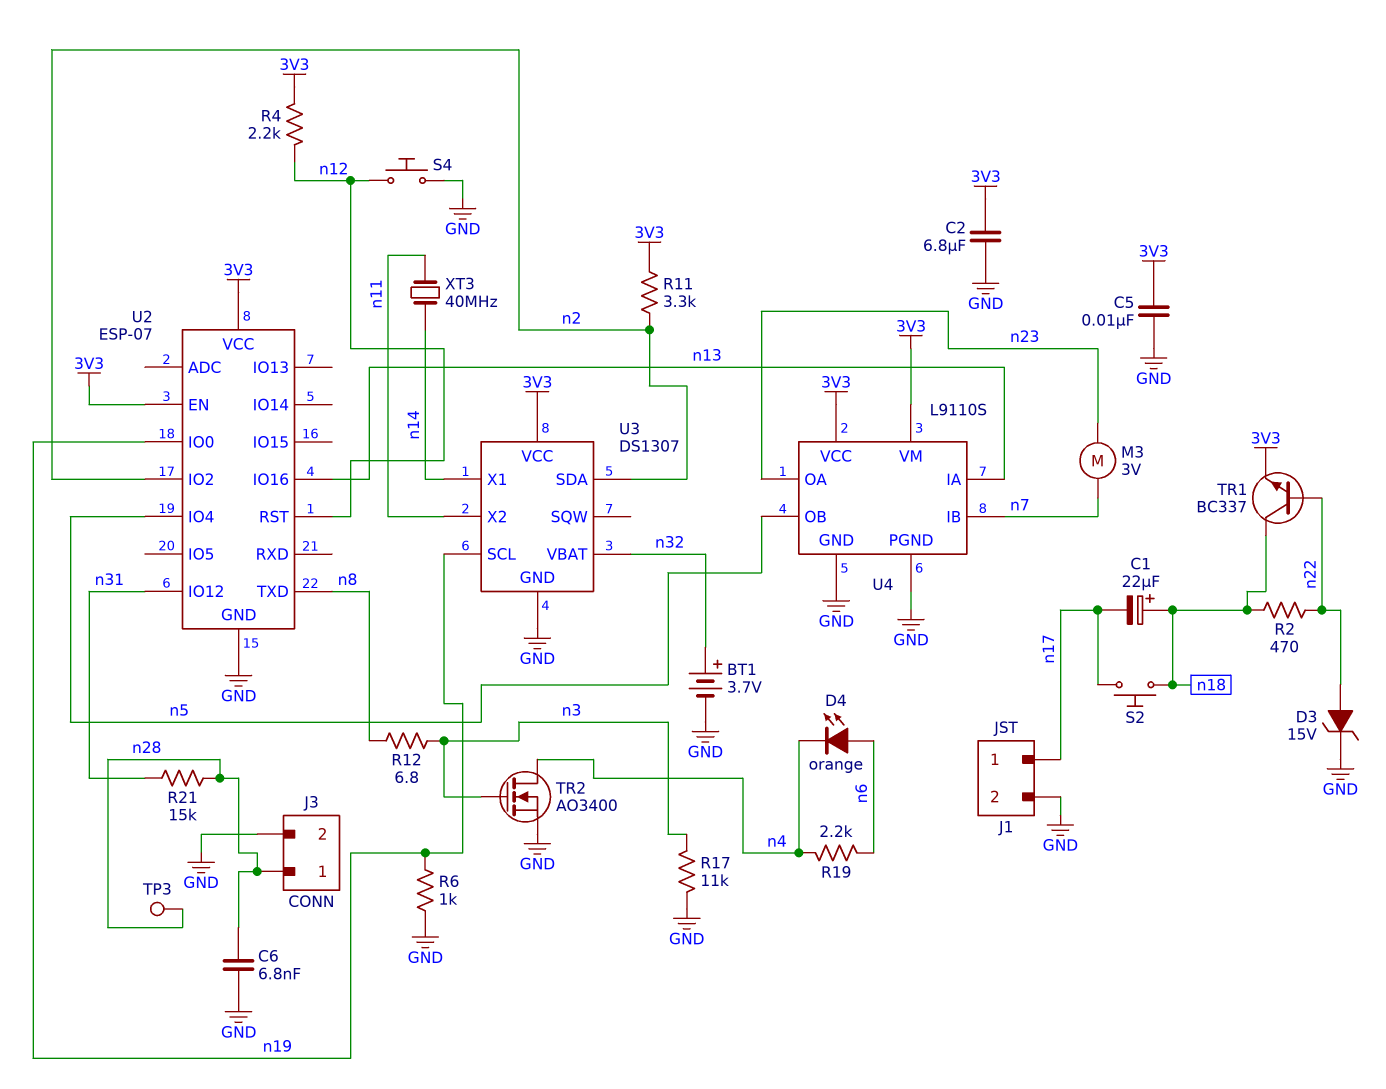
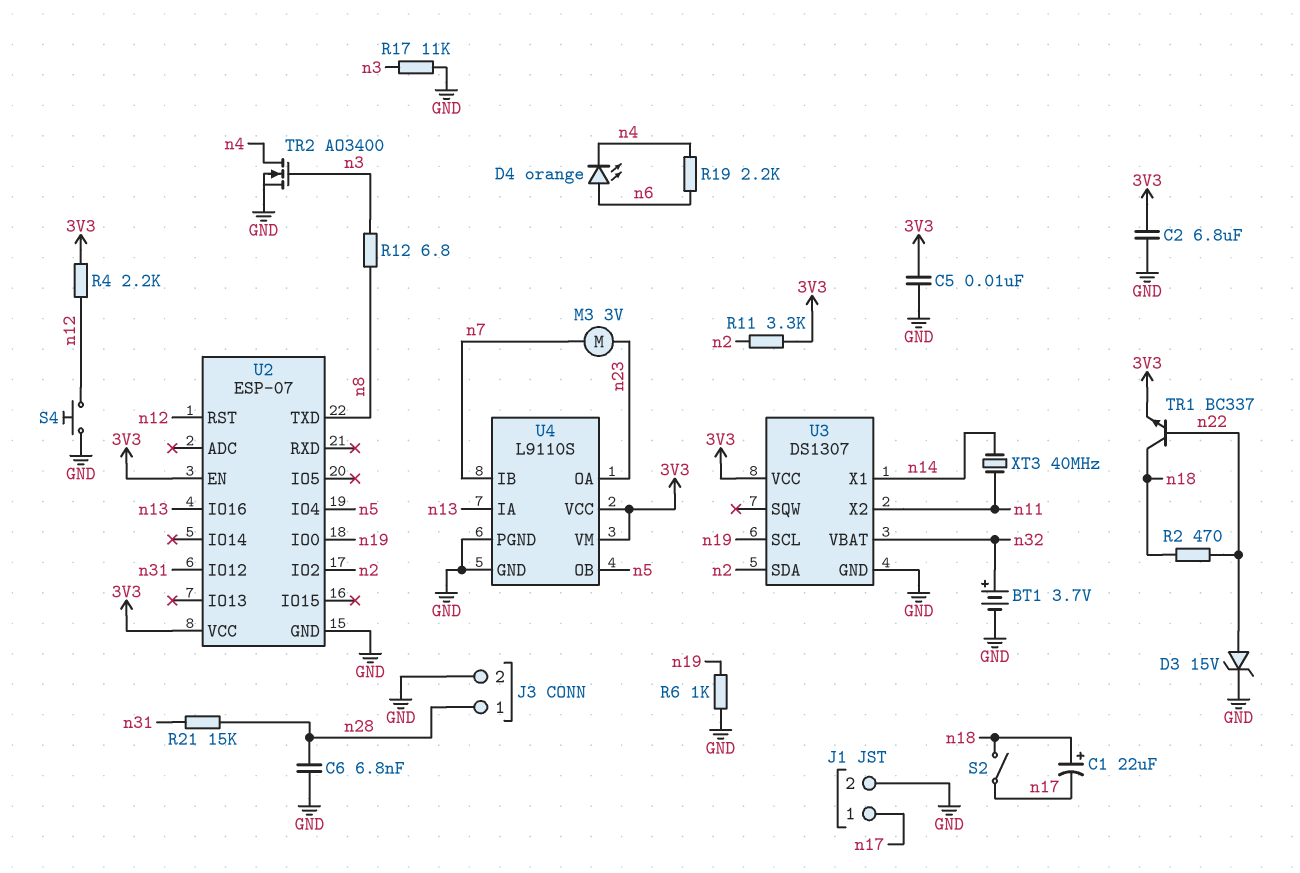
S2: button (n17, n18) -> switch (n17, n18)
TP3: test point (n28) -> none

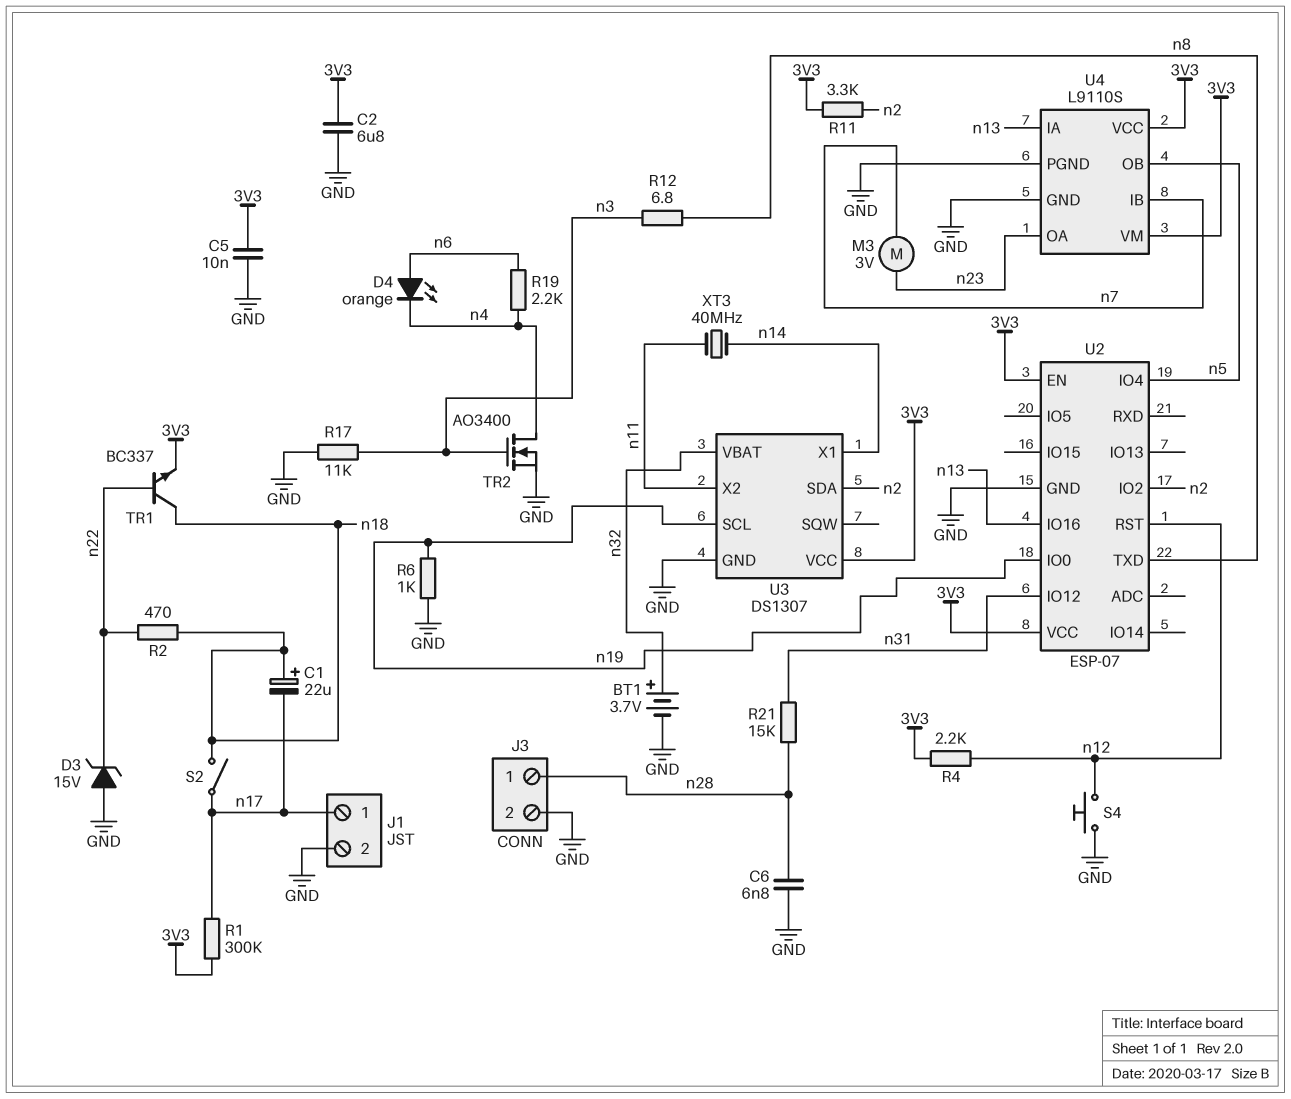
D3: zener 15V (A n22, K GND) -> zener 15V (A GND, K n22)
R1: none -> 300k (3V3, n17)

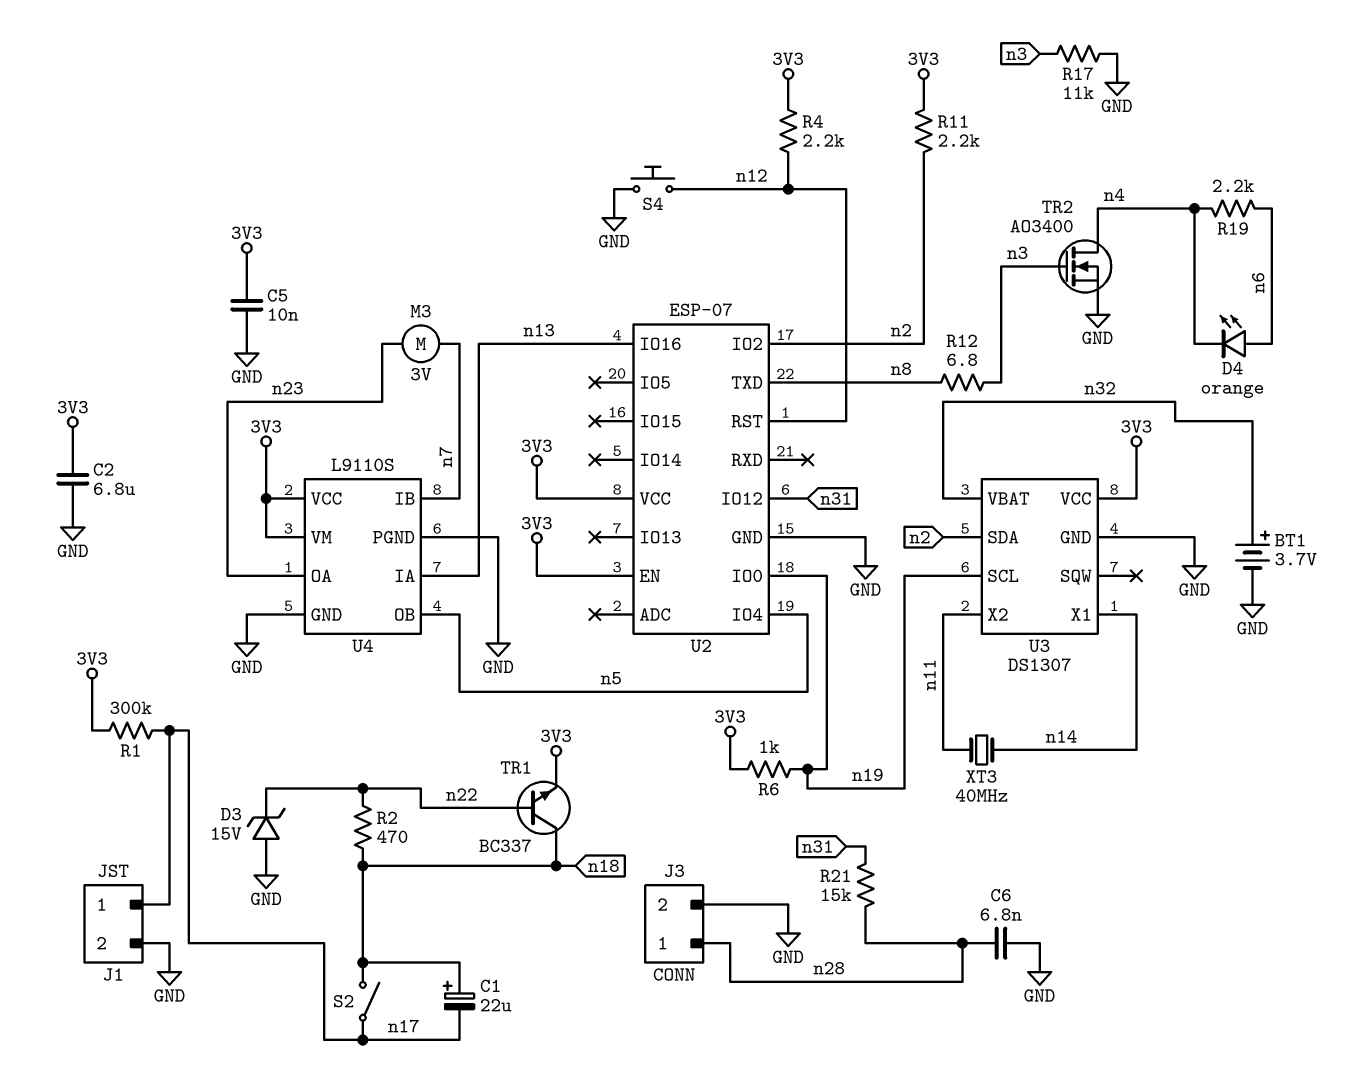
R6: 1k (GND, n19) -> 1k (3V3, n19)
R11: 3.3k (3V3, n2) -> 2.2k (3V3, n2)

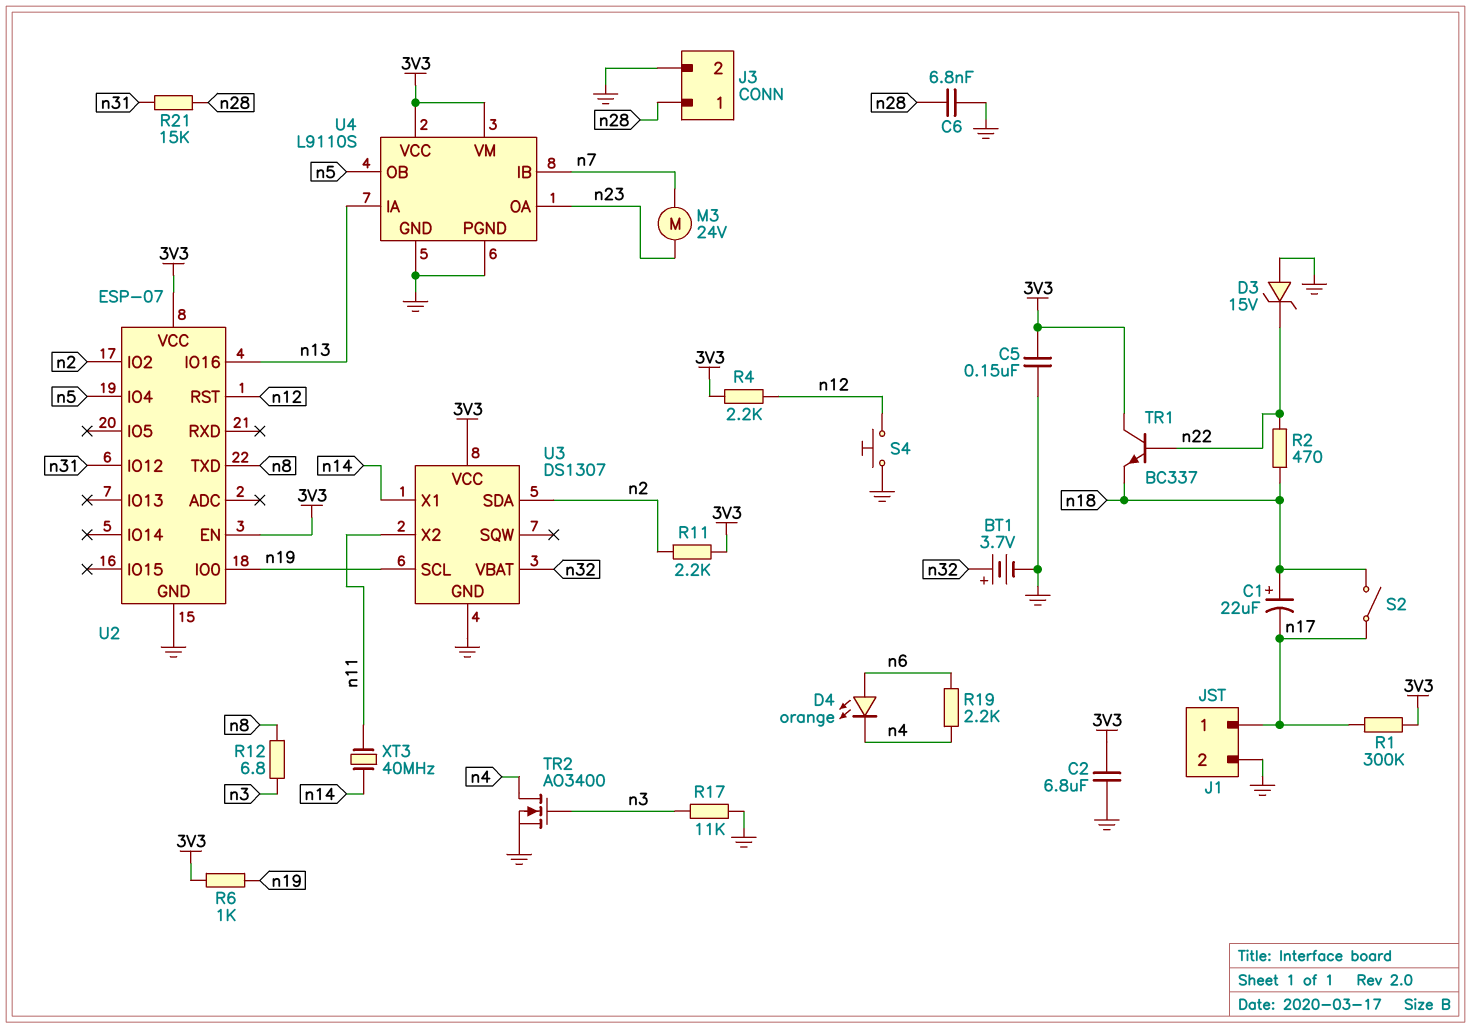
C5: 10nF (3V3, GND) -> 150nF (3V3, GND)
M3: motor 3V (n7, n23) -> motor 24V (n7, n23)
TR1: NPN BC337 (B n22, C n18, E 3V3) -> NPN BC337 (B n22, C 3V3, E n18)

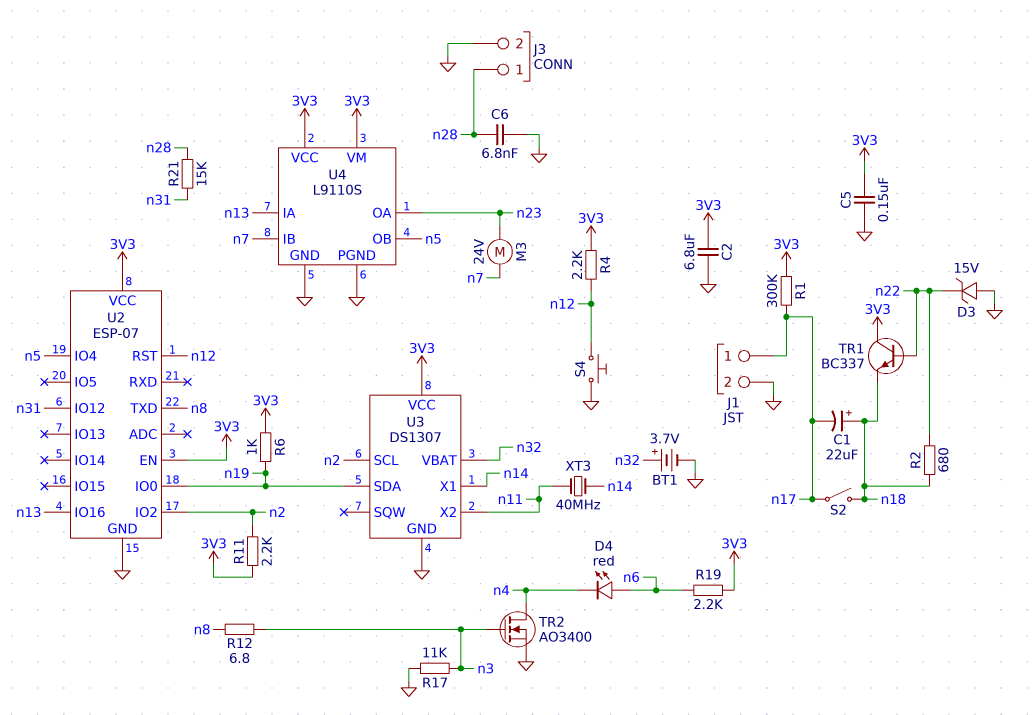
D4: LED orange (A n6, K n4) -> LED red (A n6, K n4)
R2: 470 (n18, n22) -> 680 (n18, n22)
R19: 2.2k (n4, n6) -> 2.2k (3V3, n6)
U3 pin SCL: n19 -> n2
U3 pin SDA: n2 -> n19

